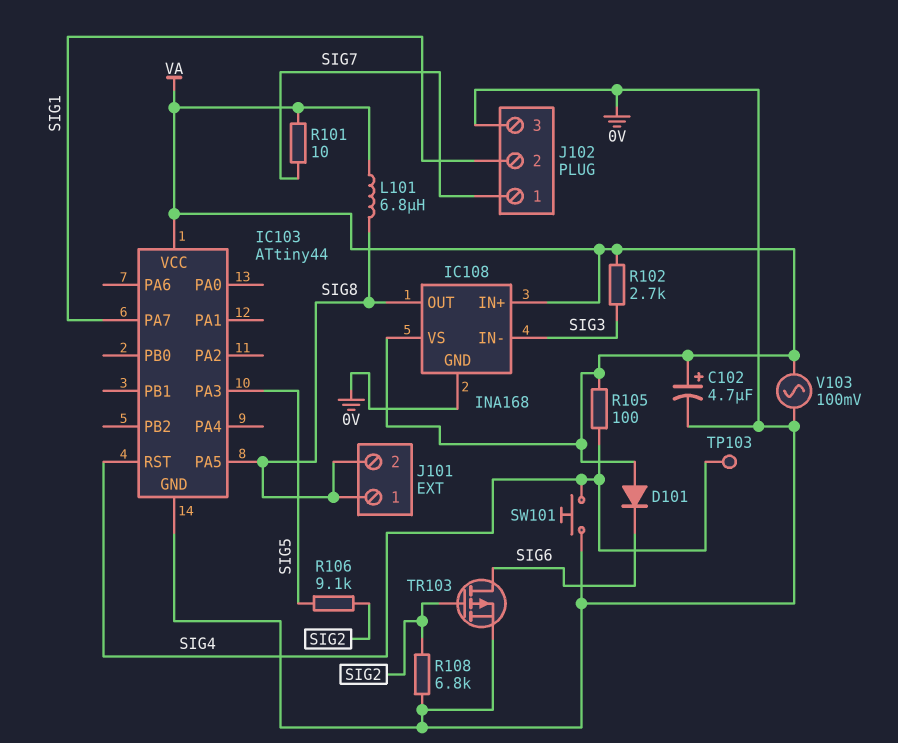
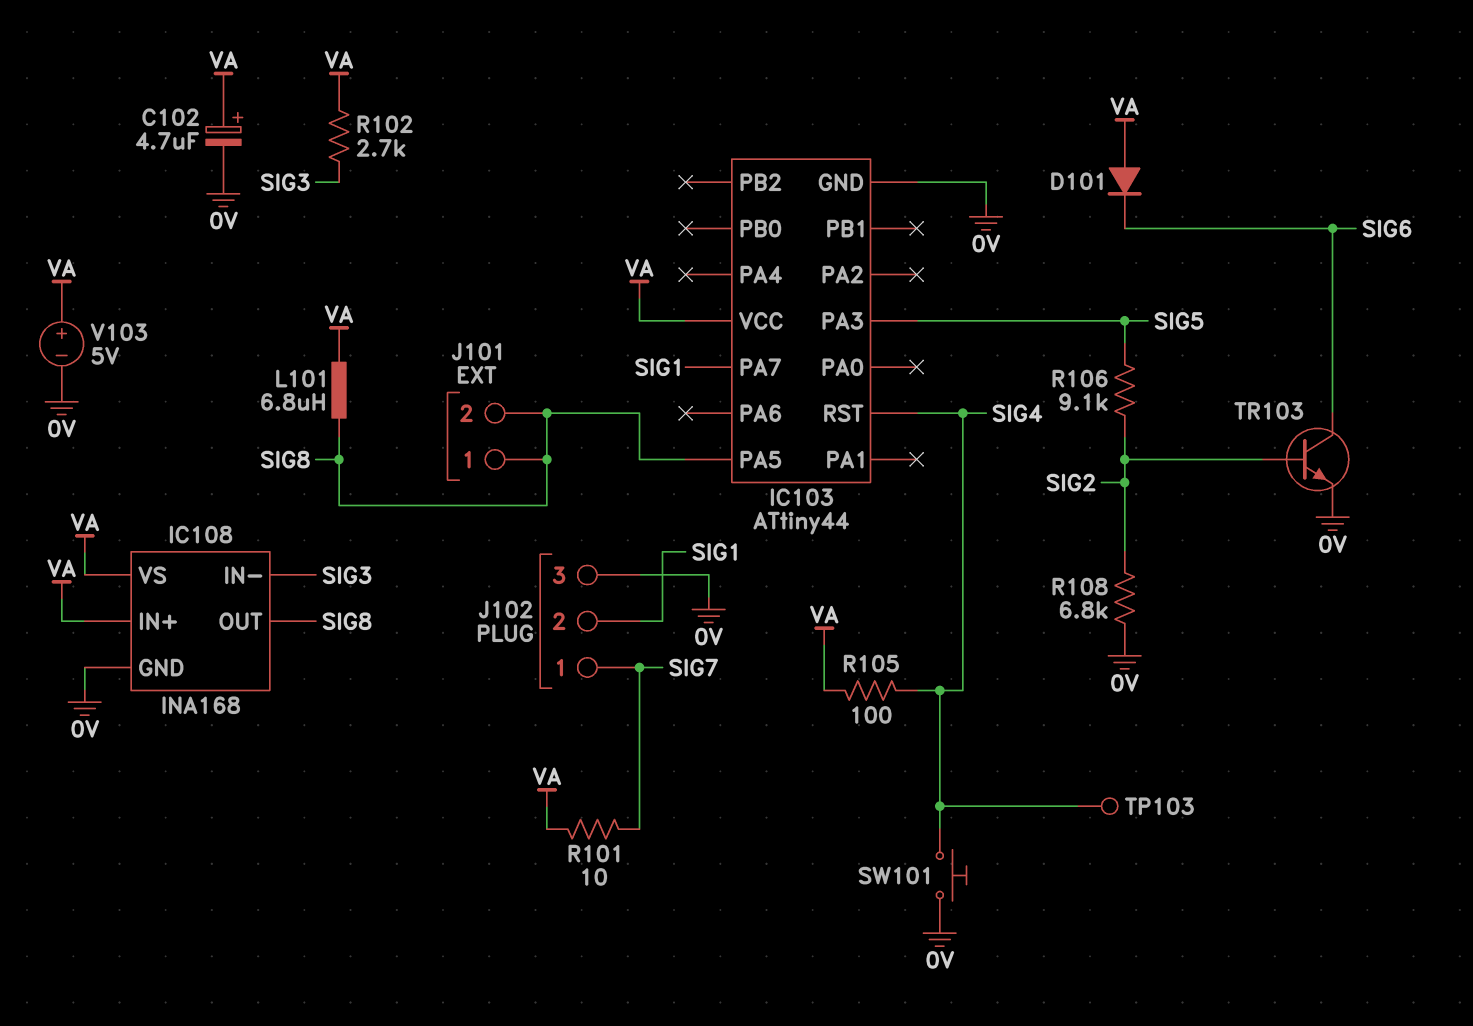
TR103: PMOS (G SIG2, D SIG6, S 0V) -> NPN (B SIG2, C SIG6, E 0V)
V103: AC 100mV (0V, VA) -> 5V (plus VA, minus 0V)

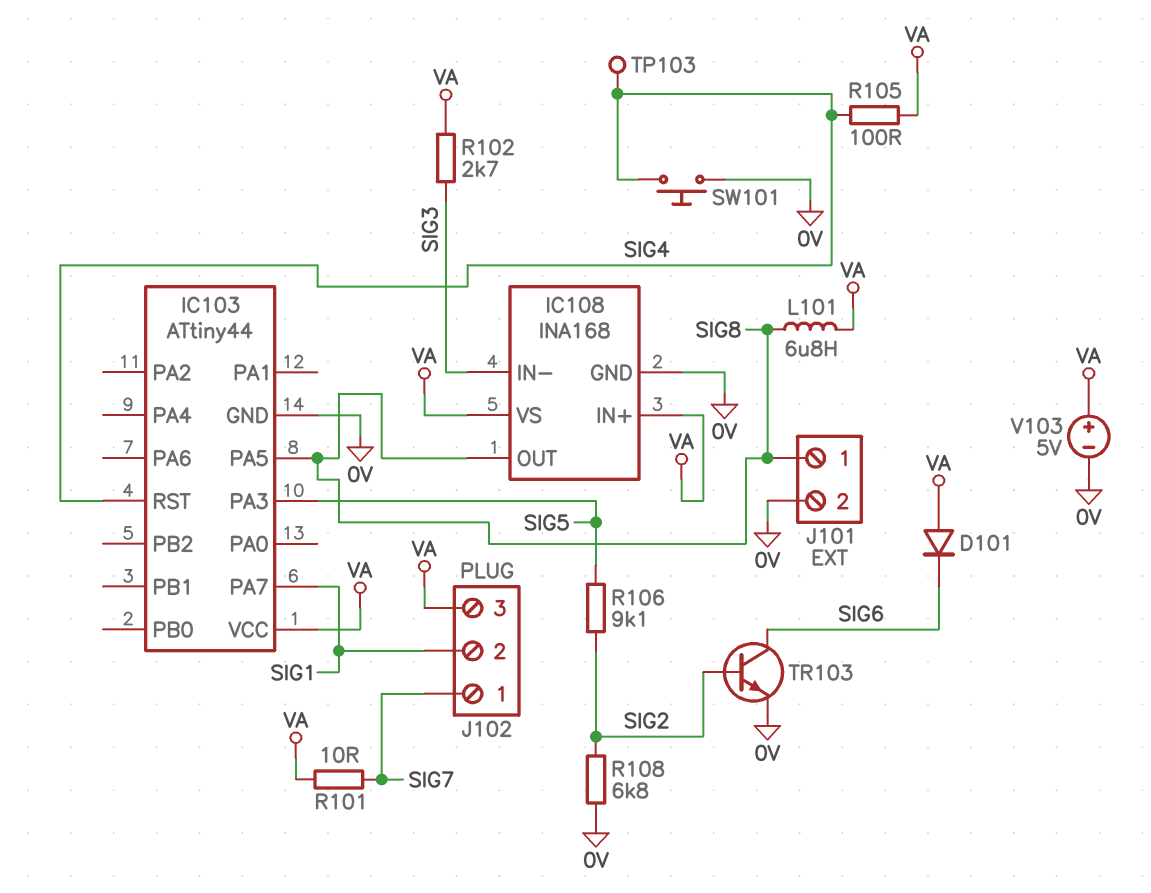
C102: 4.7uF (plus VA, minus 0V) -> none
J101 pin 2: SIG8 -> 0V
J102 pin 3: 0V -> VA

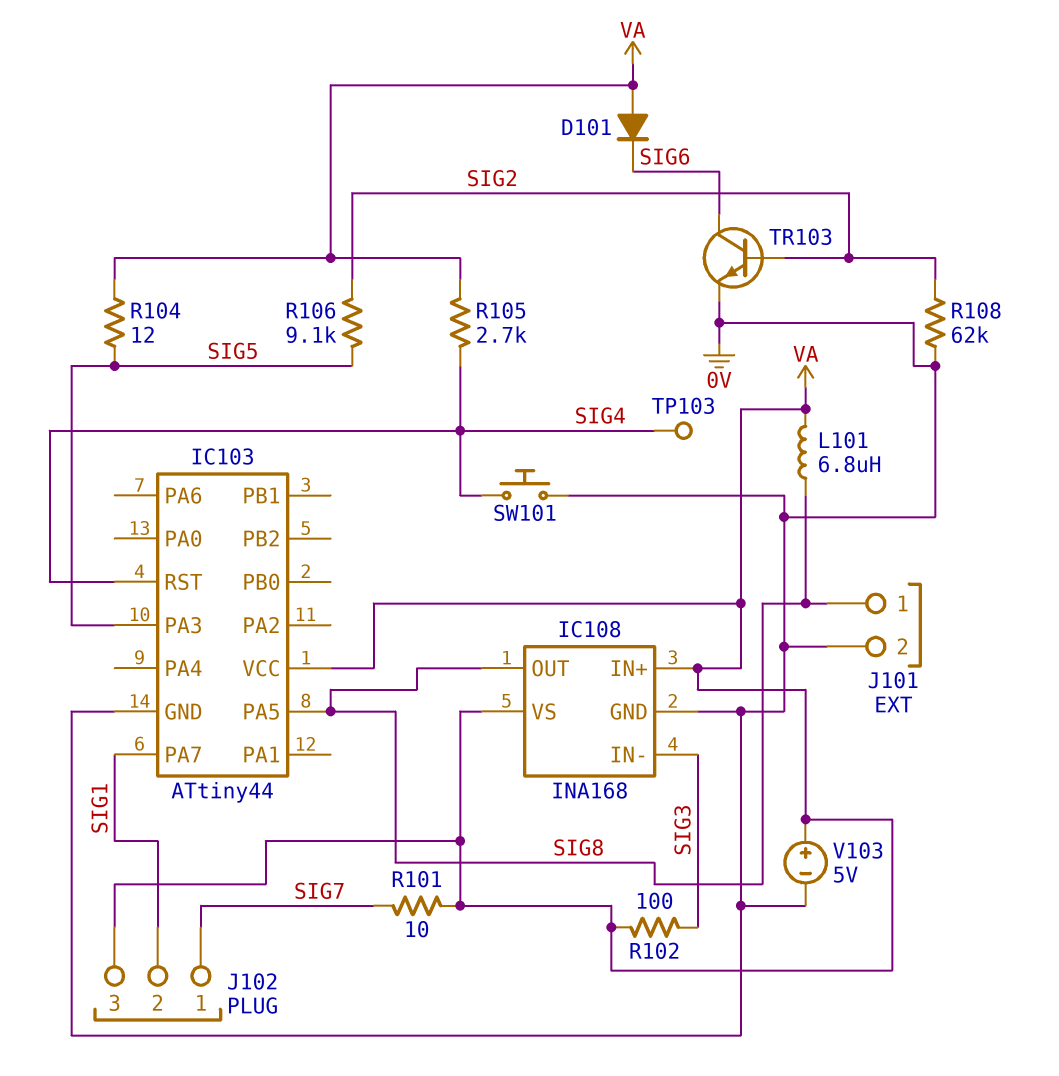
R102: 2.7k (SIG3, VA) -> 100 (SIG3, VA)
R104: none -> 12 (SIG5, VA)
R105: 100 (SIG4, VA) -> 2.7k (SIG4, VA)
R108: 6.8k (0V, SIG2) -> 62k (0V, SIG2)

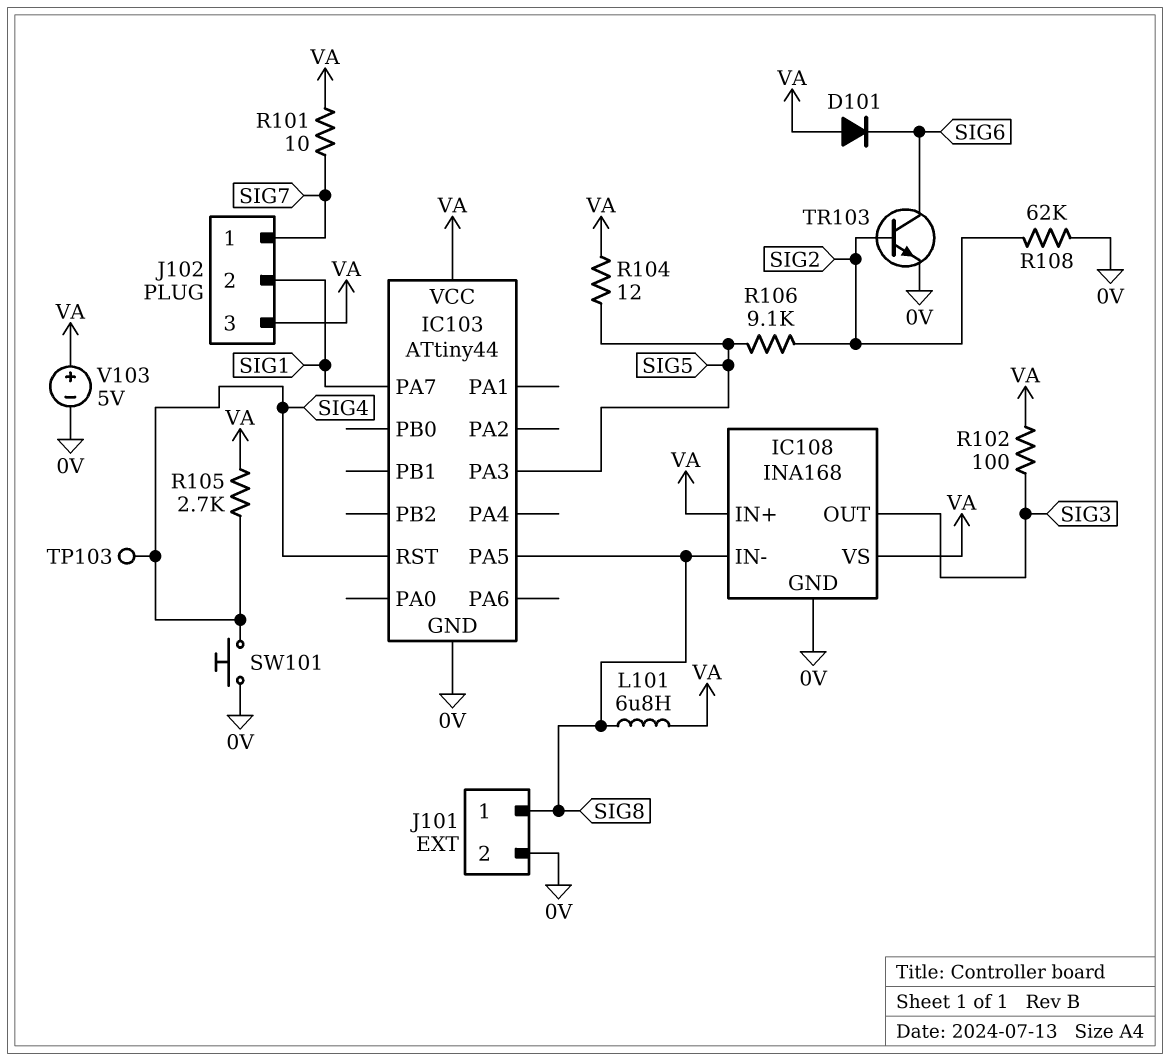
IC108 pin IN-: SIG3 -> SIG8
IC108 pin OUT: SIG8 -> SIG3

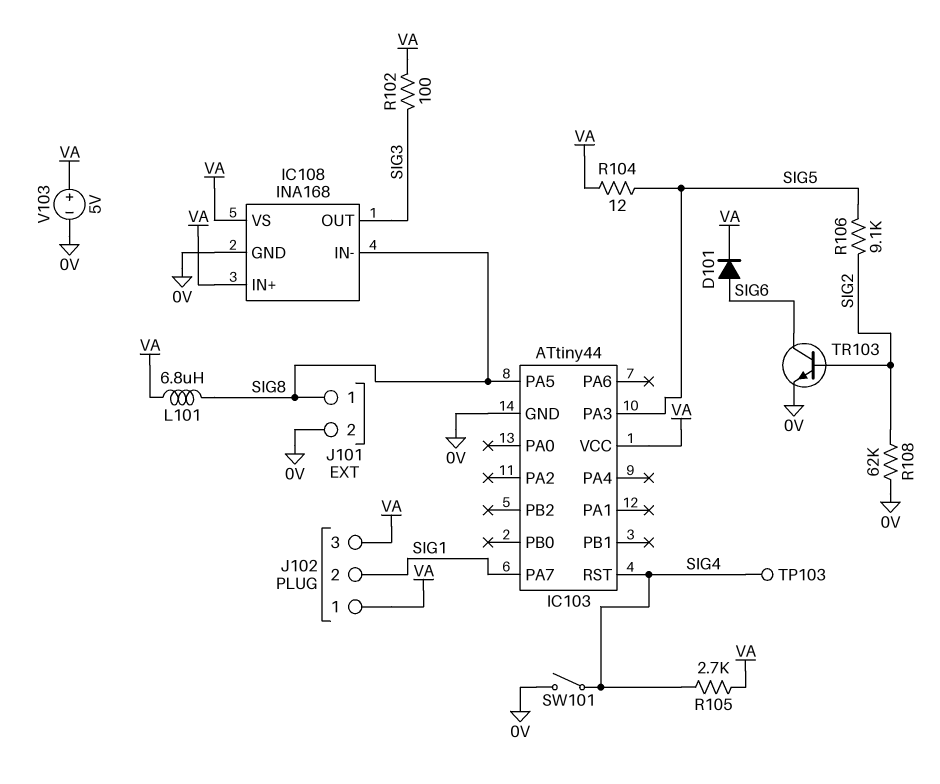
D101: diode (A VA, K SIG6) -> diode (A SIG6, K VA)
J102 pin 1: SIG7 -> VA
R101: 10 (SIG7, VA) -> none
SW101: button (0V, SIG4) -> switch (0V, SIG4)

